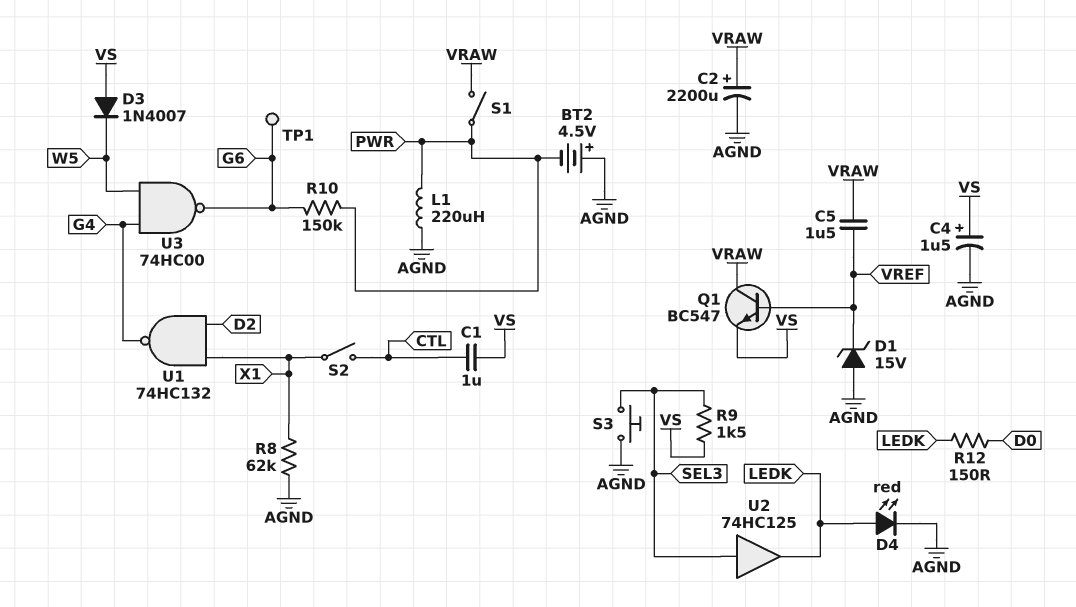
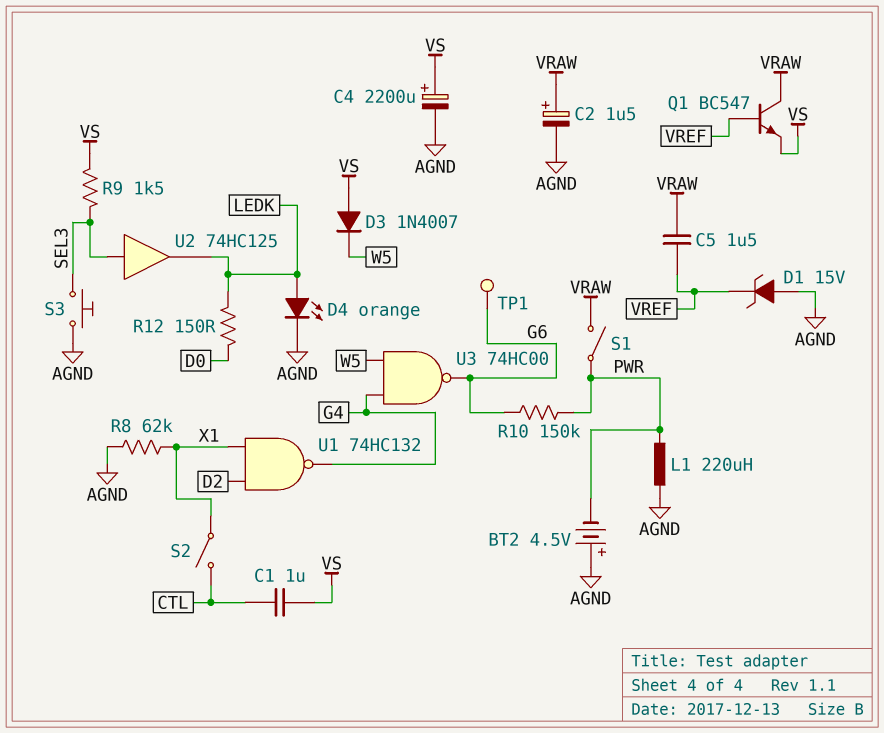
C2: 2200uF (plus VRAW, minus AGND) -> 1.5uF (plus VRAW, minus AGND)
C4: 1.5uF (plus VS, minus AGND) -> 2200uF (plus VS, minus AGND)
D4: LED red (A LEDK, K AGND) -> LED orange (A LEDK, K AGND)

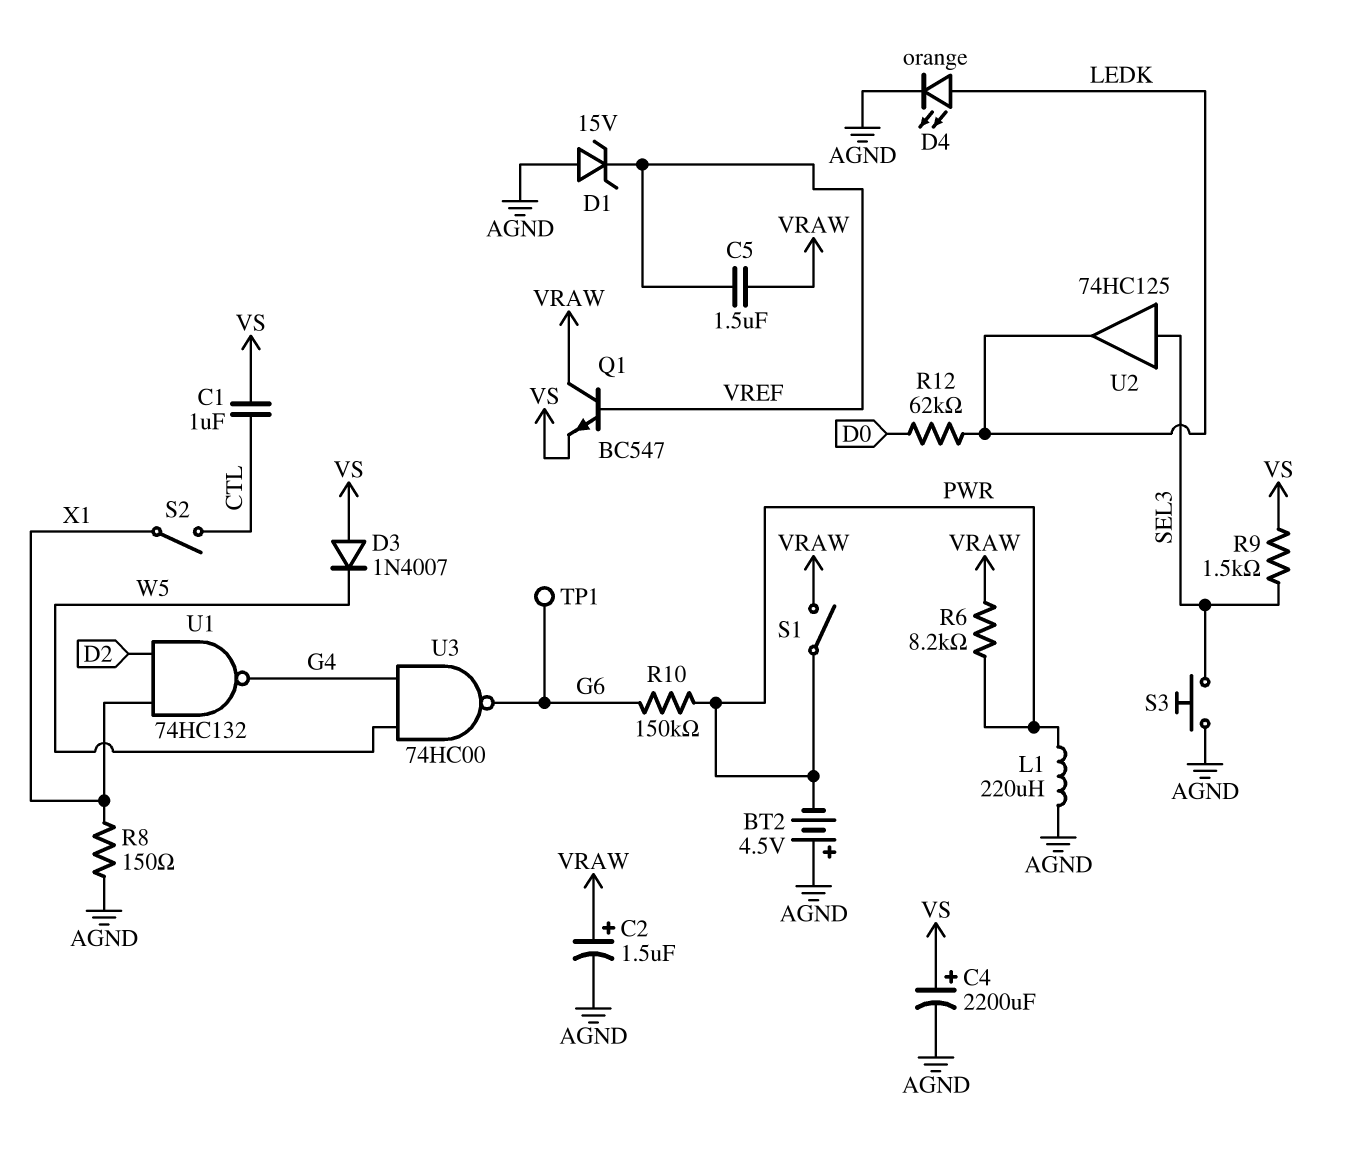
R6: none -> 8.2k (PWR, VRAW)
R8: 62k (AGND, X1) -> 150 (AGND, X1)
R12: 150 (D0, LEDK) -> 62k (D0, LEDK)

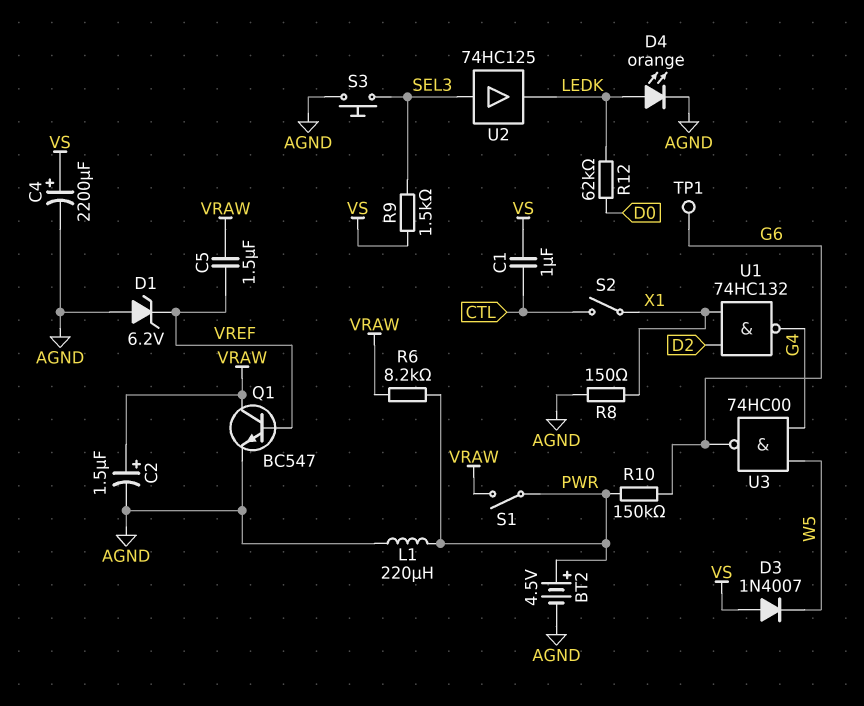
BT2: 4.5V (plus AGND, minus PWR) -> 4.5V (plus PWR, minus AGND)
D1: zener 15V (A AGND, K VREF) -> zener 6.2V (A AGND, K VREF)
Q1: NPN BC547 (B VREF, C VRAW, E VS) -> NPN BC547 (B VREF, C VRAW, E AGND)

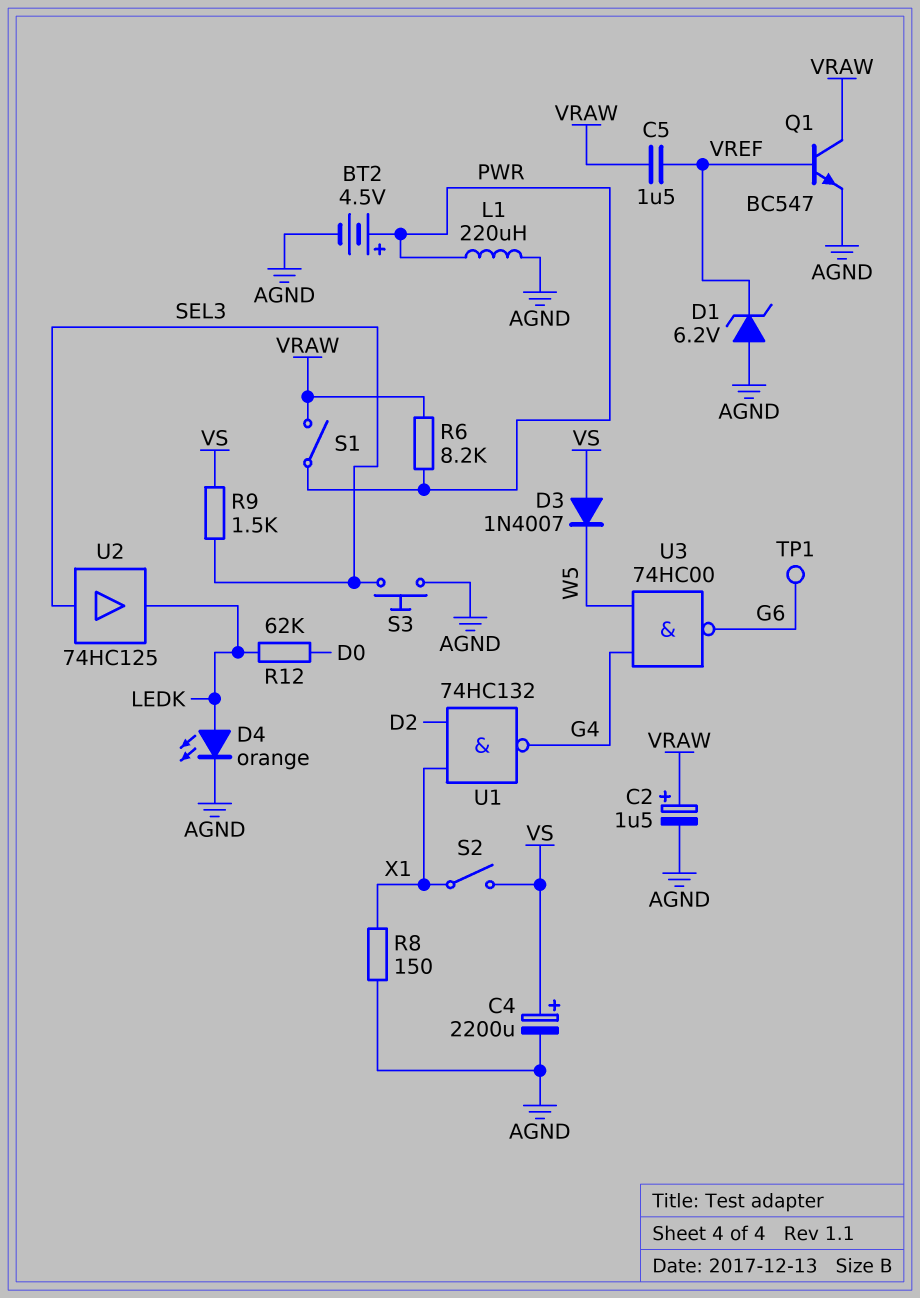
C1: 1uF (CTL, VS) -> none
R10: 150k (G6, PWR) -> none
S2: switch (CTL, X1) -> switch (VS, X1)

